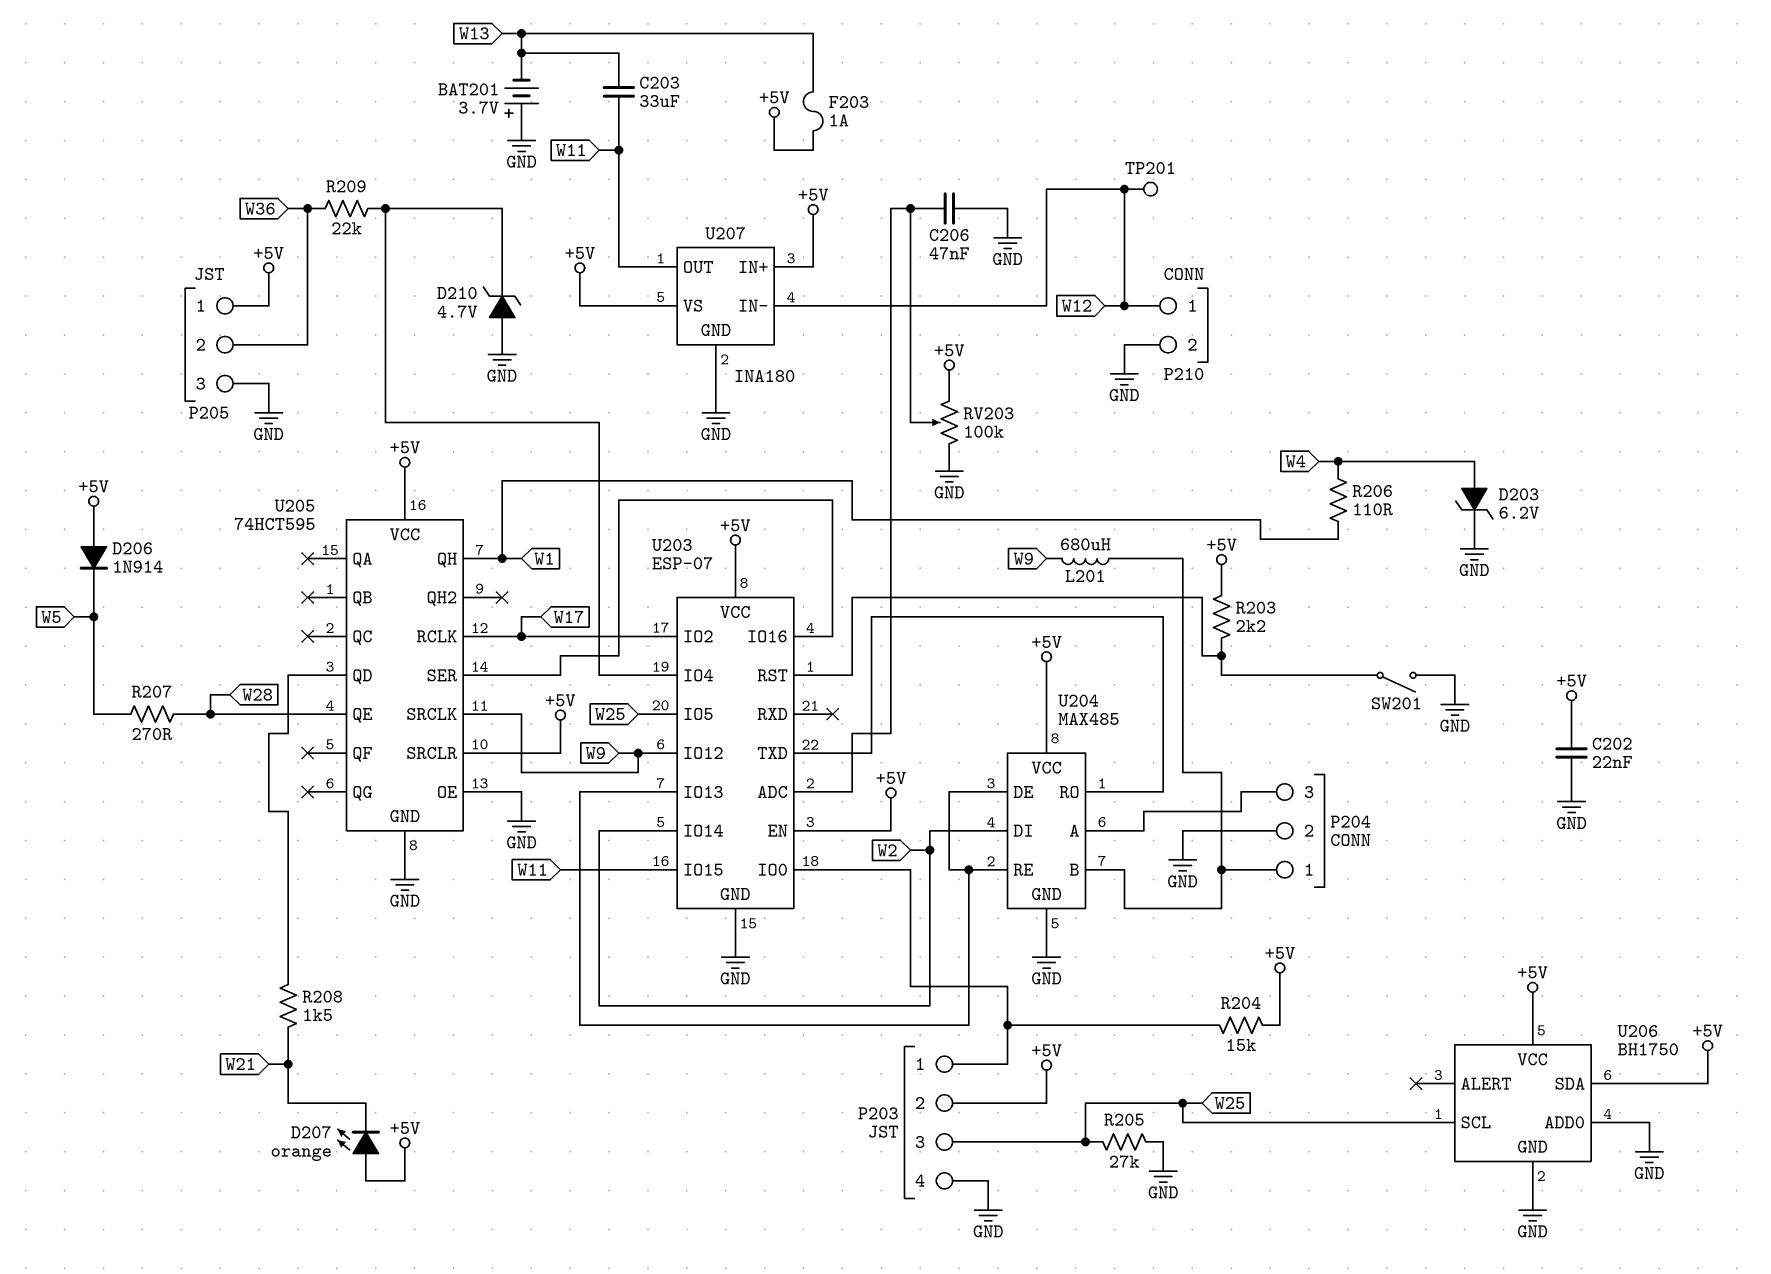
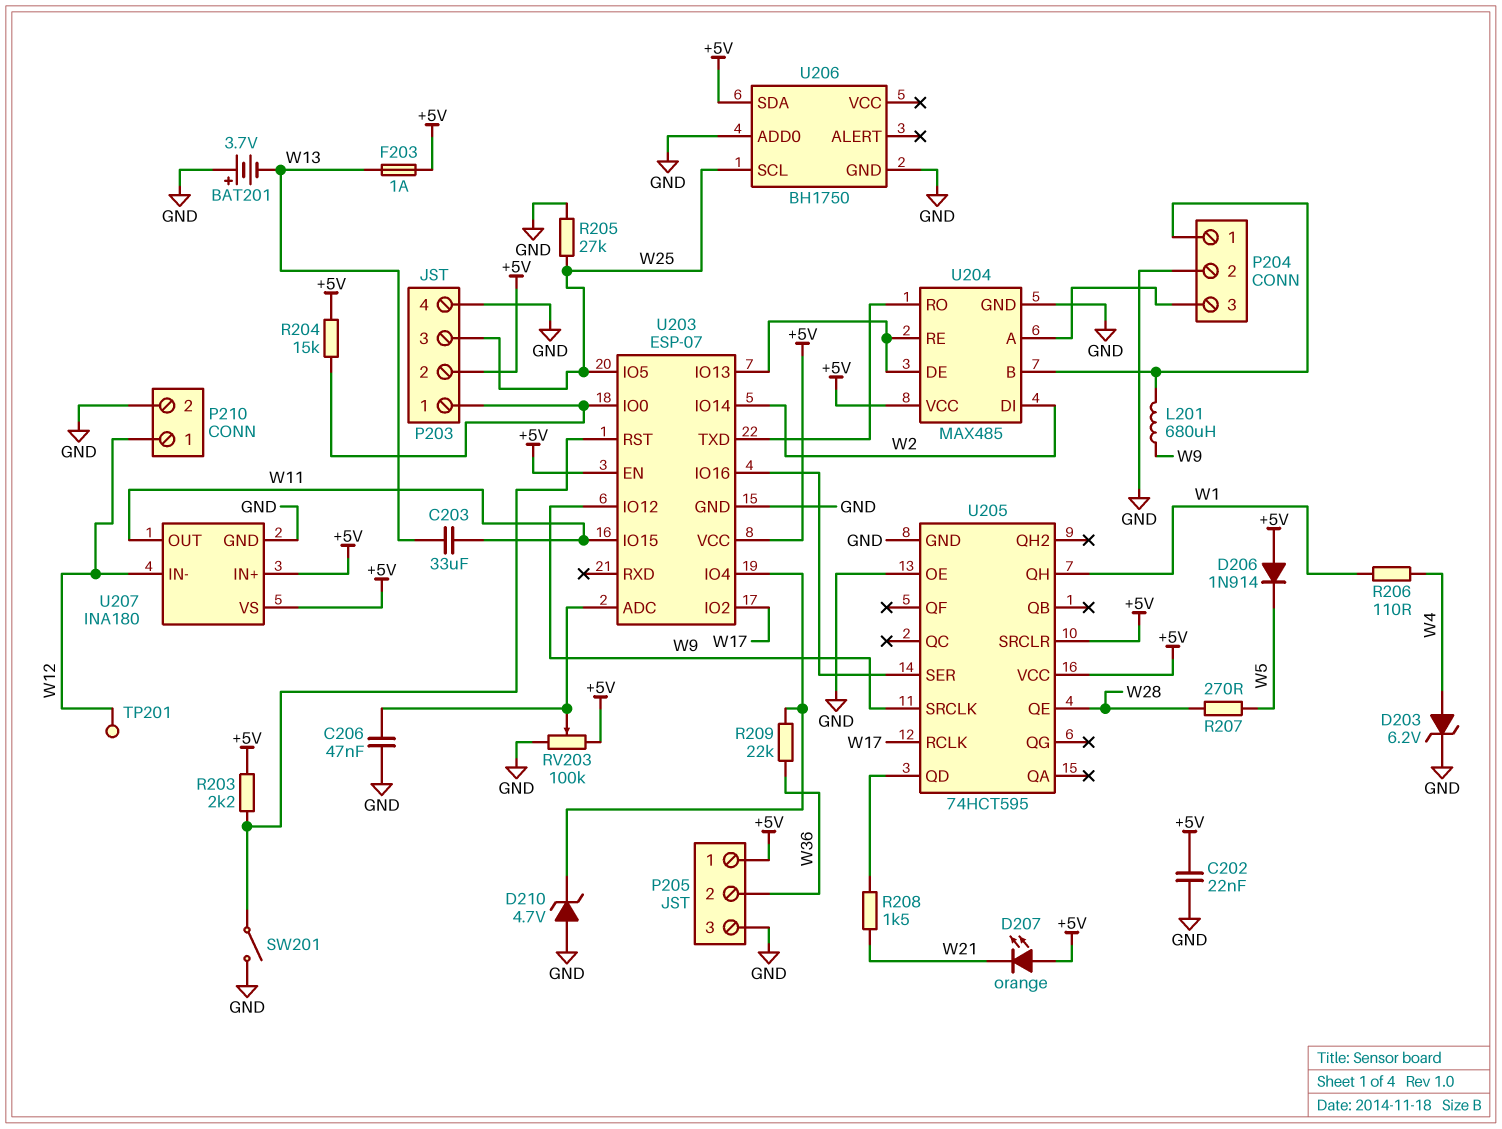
U206 pin VCC: +5V -> none

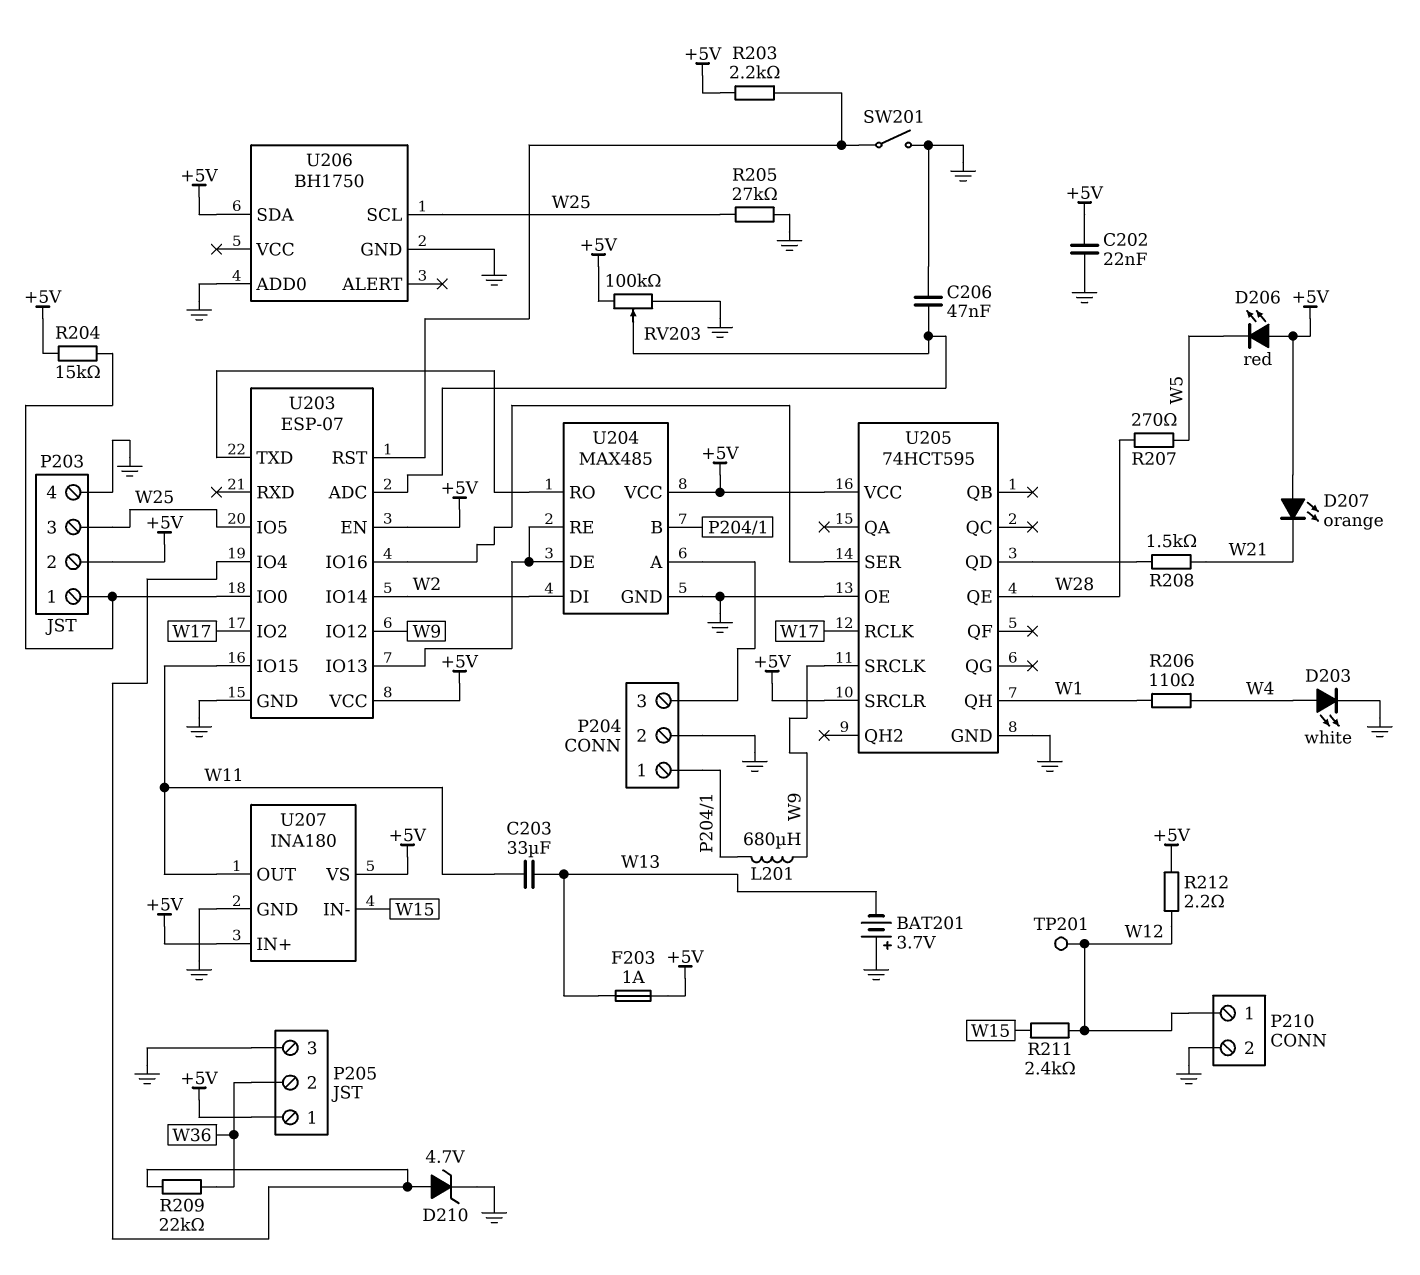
D203: zener 6.2V (A W4, K GND) -> LED white (A W4, K GND)
D206: diode 1N914 (A +5V, K W5) -> LED red (A +5V, K W5)
D210: zener 4.7V (A GND, K U203/IO4) -> zener 4.7V (A U203/IO4, K GND)
R211: none -> 2.4k (W12, W15)
R212: none -> 2.2 (+5V, W12)
U207 pin IN-: W12 -> W15

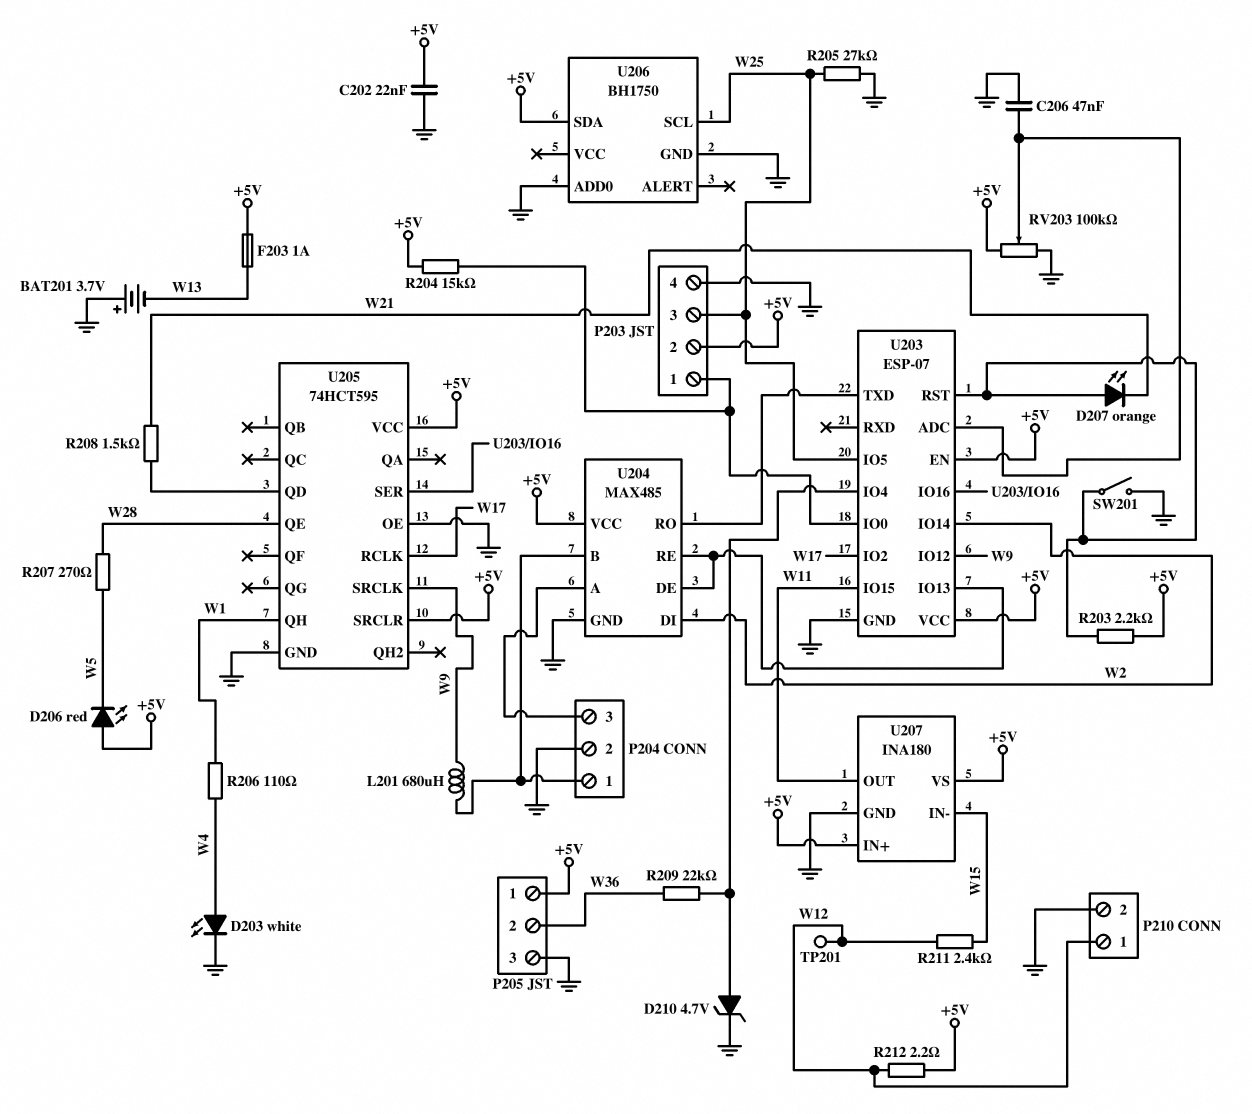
C203: 33uF (W11, W13) -> none
D207: LED orange (A +5V, K W21) -> LED orange (A U203/RST, K W21)

